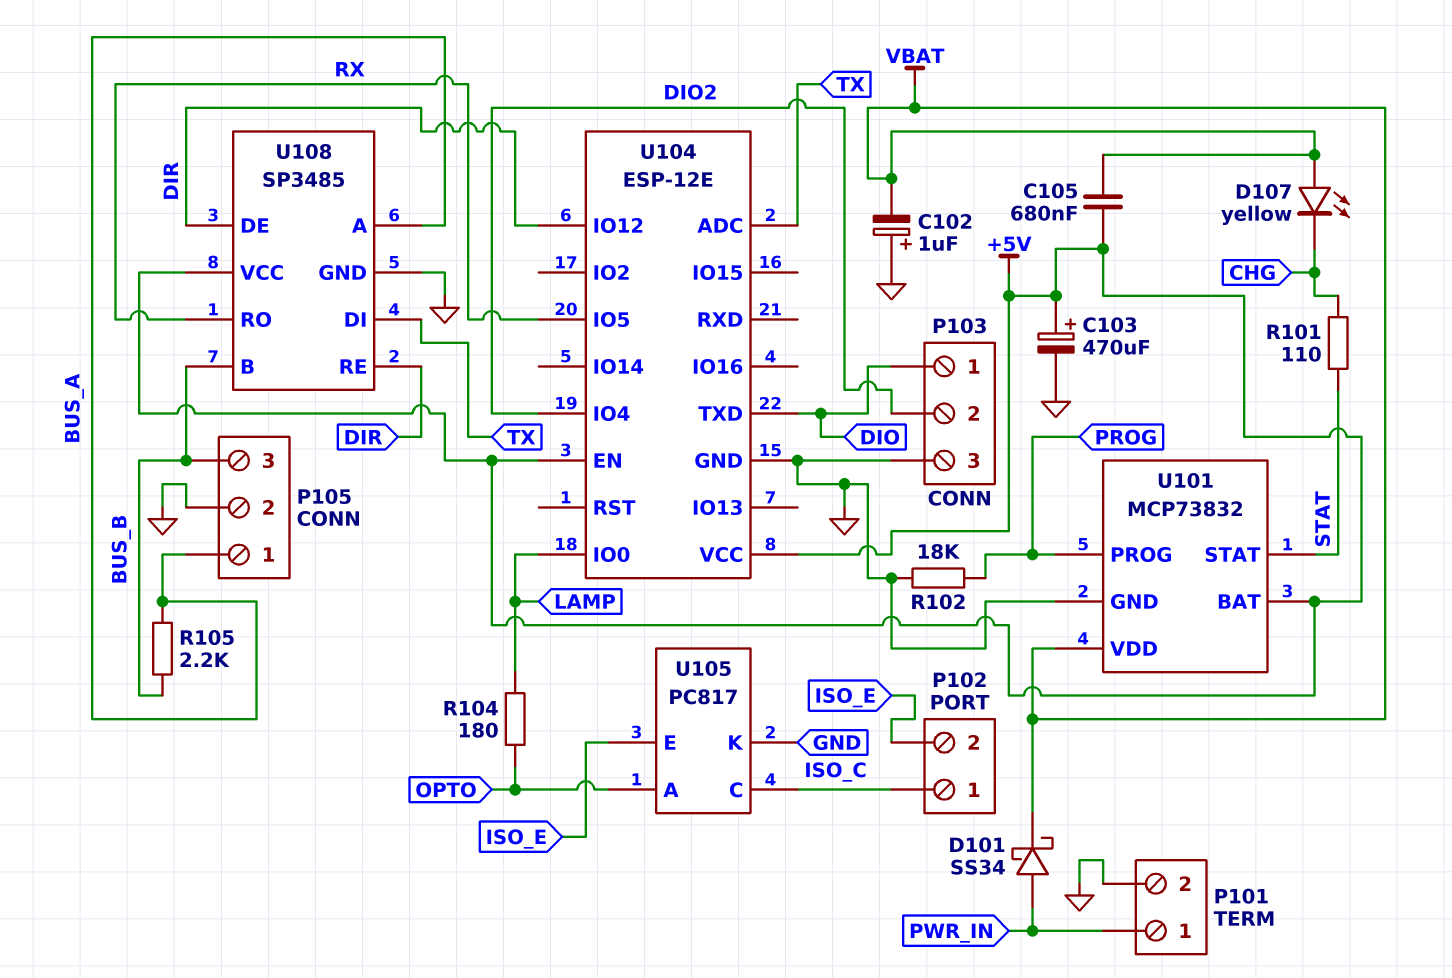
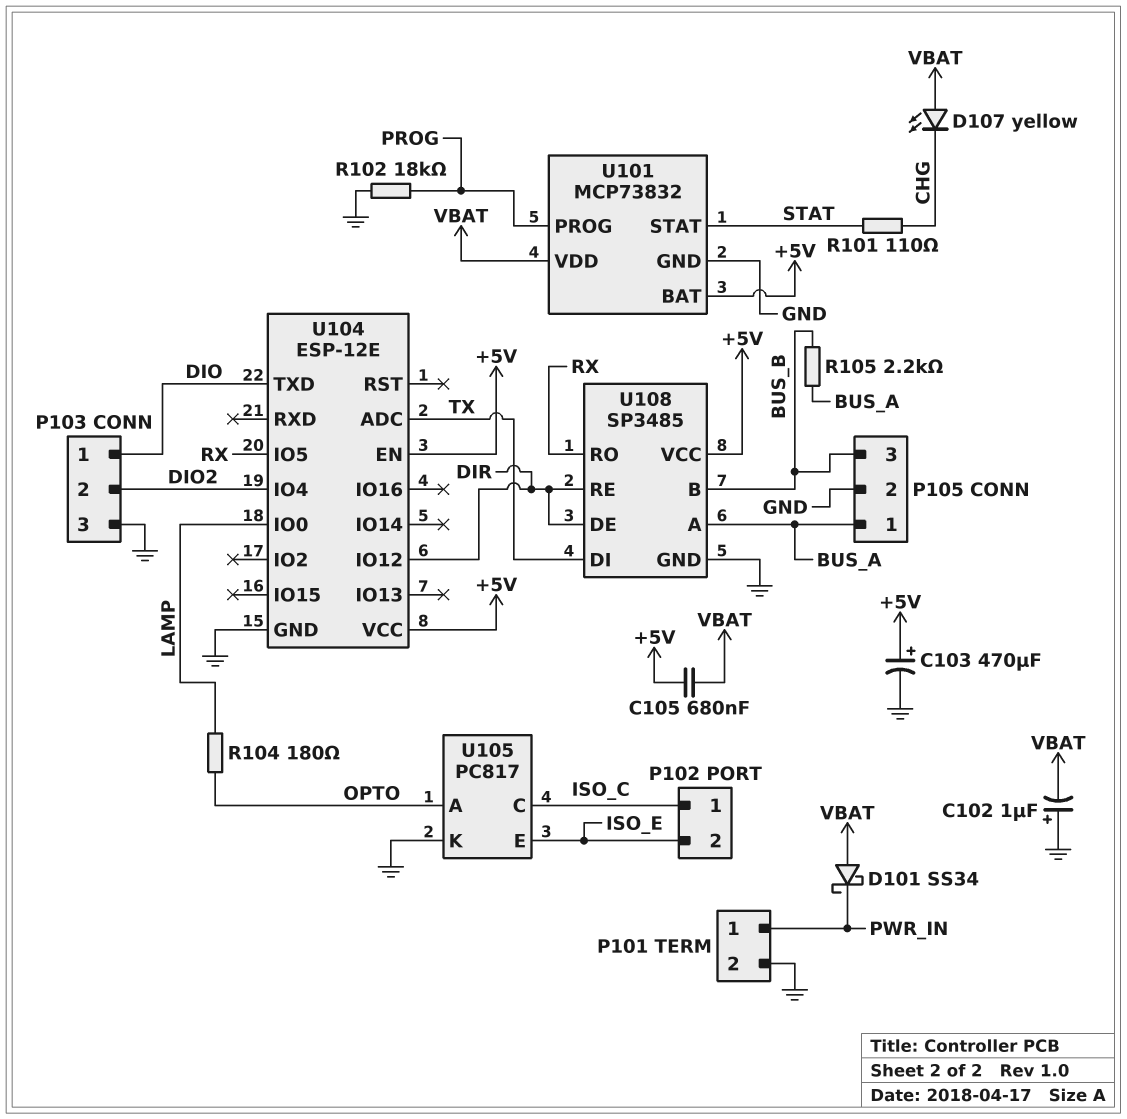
D101: schottky SS34 (A PWR_IN, K VBAT) -> schottky SS34 (A VBAT, K PWR_IN)

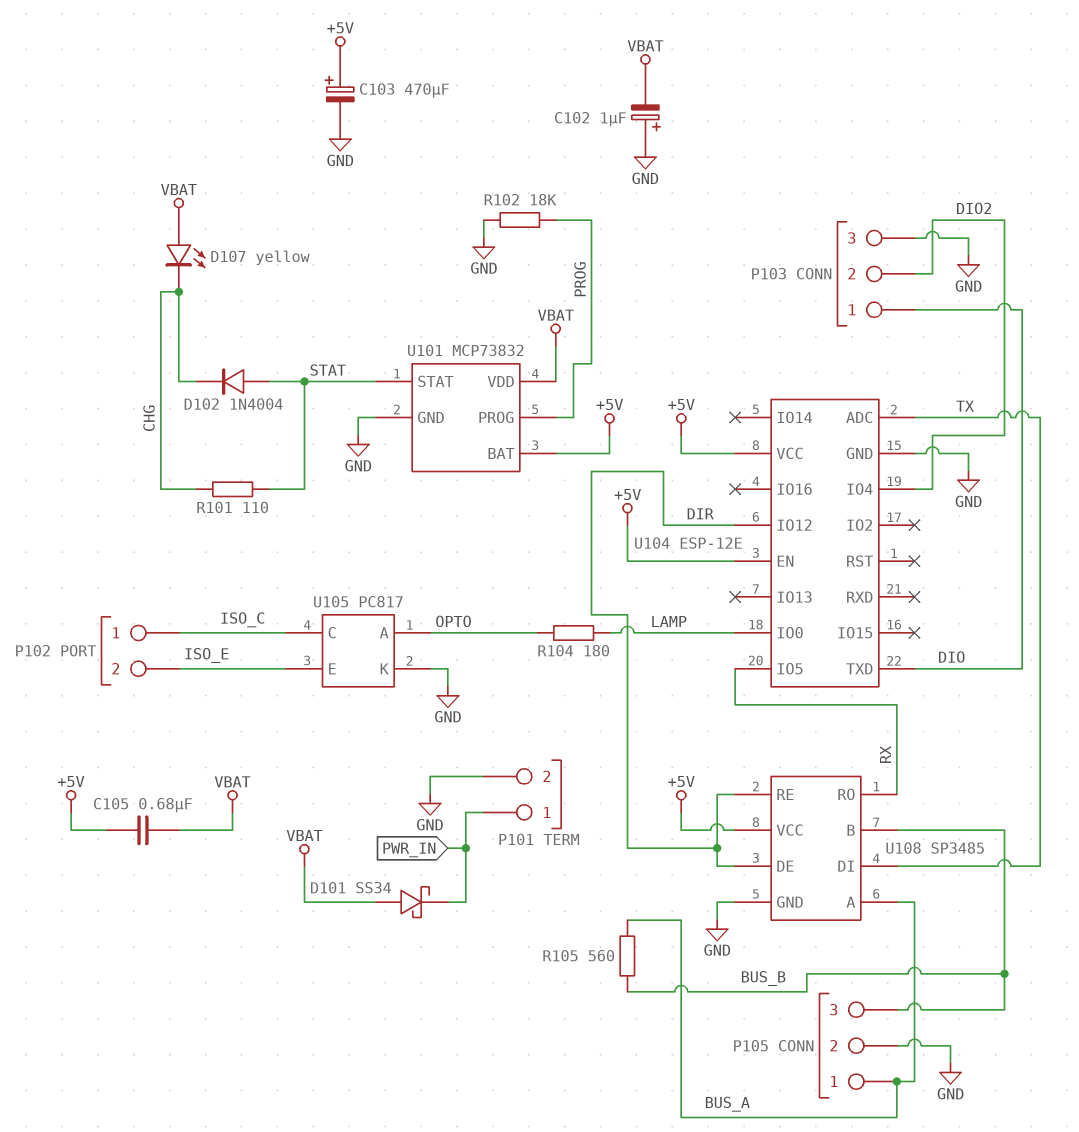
D102: none -> diode 1N4004 (A STAT, K CHG)
R105: 2.2k (BUS_A, BUS_B) -> 560 (BUS_A, BUS_B)

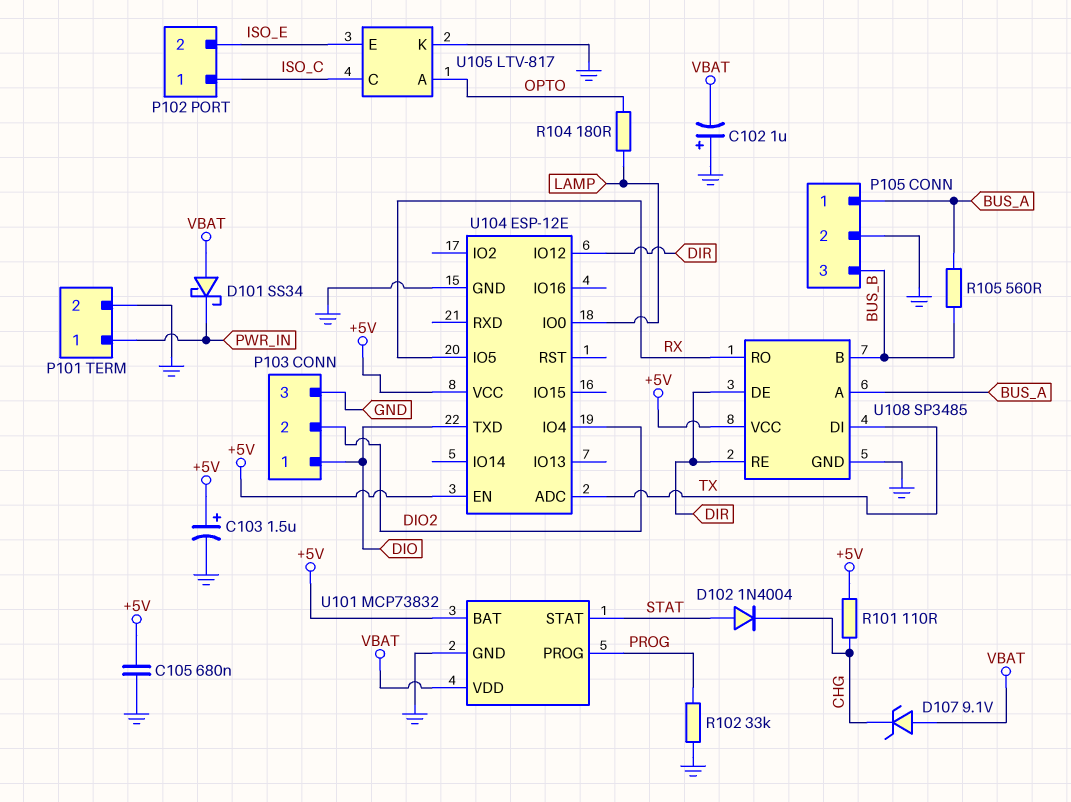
C103: 470uF (plus +5V, minus GND) -> 1.5uF (plus +5V, minus GND)
C105: 680nF (+5V, VBAT) -> 680nF (+5V, GND)
D107: LED yellow (A VBAT, K CHG) -> zener 9.1V (A VBAT, K CHG)
R101: 110 (CHG, STAT) -> 110 (+5V, CHG)
R102: 18k (GND, PROG) -> 33k (GND, PROG)
U105: PC817 -> LTV-817

